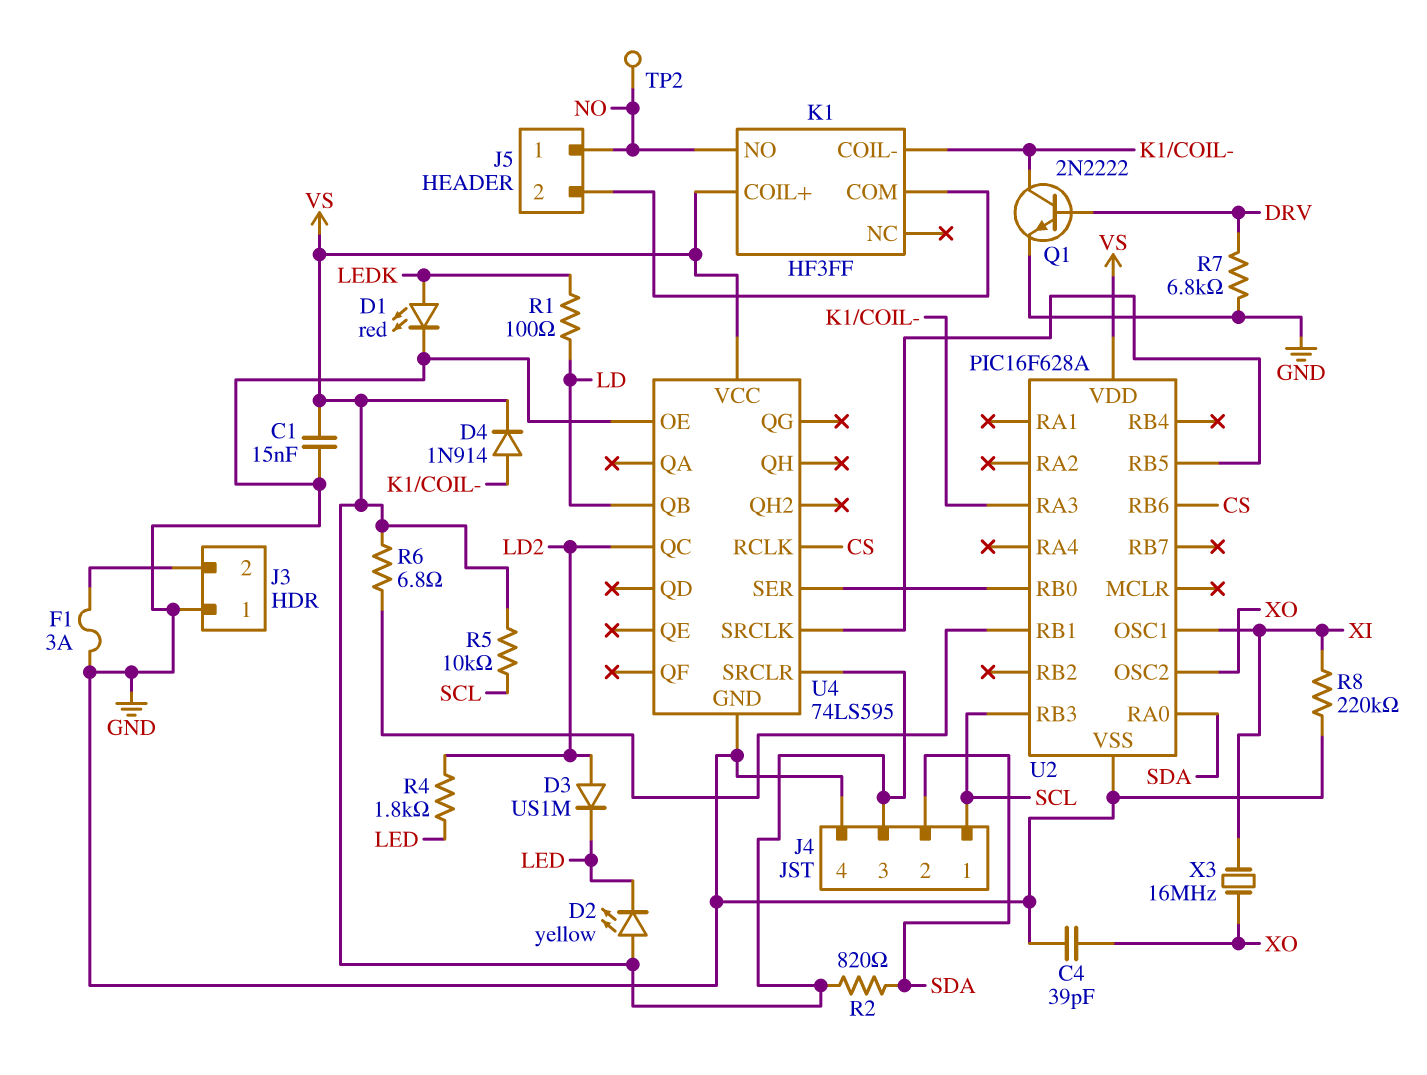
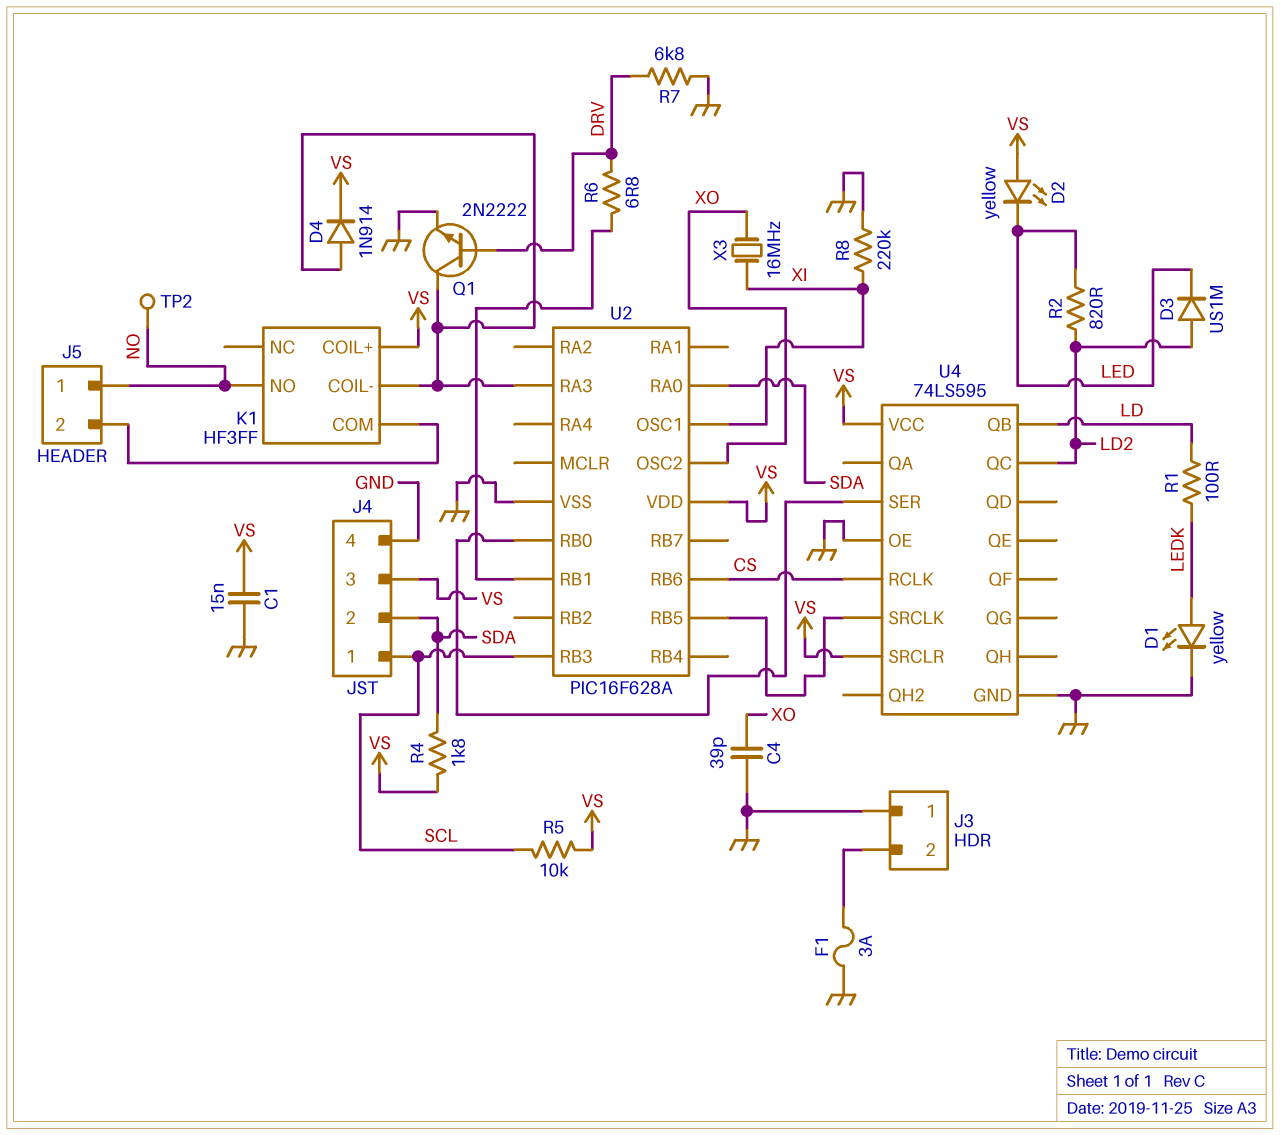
D1: LED red (A LEDK, K GND) -> LED yellow (A LEDK, K GND)
R2: 820 (SDA, VS) -> 820 (LD2, LED)
R4: 1.8k (LD2, LED) -> 1.8k (SDA, VS)
R6: 6.8 (U2/RB1, VS) -> 6.8 (DRV, U2/RB1)

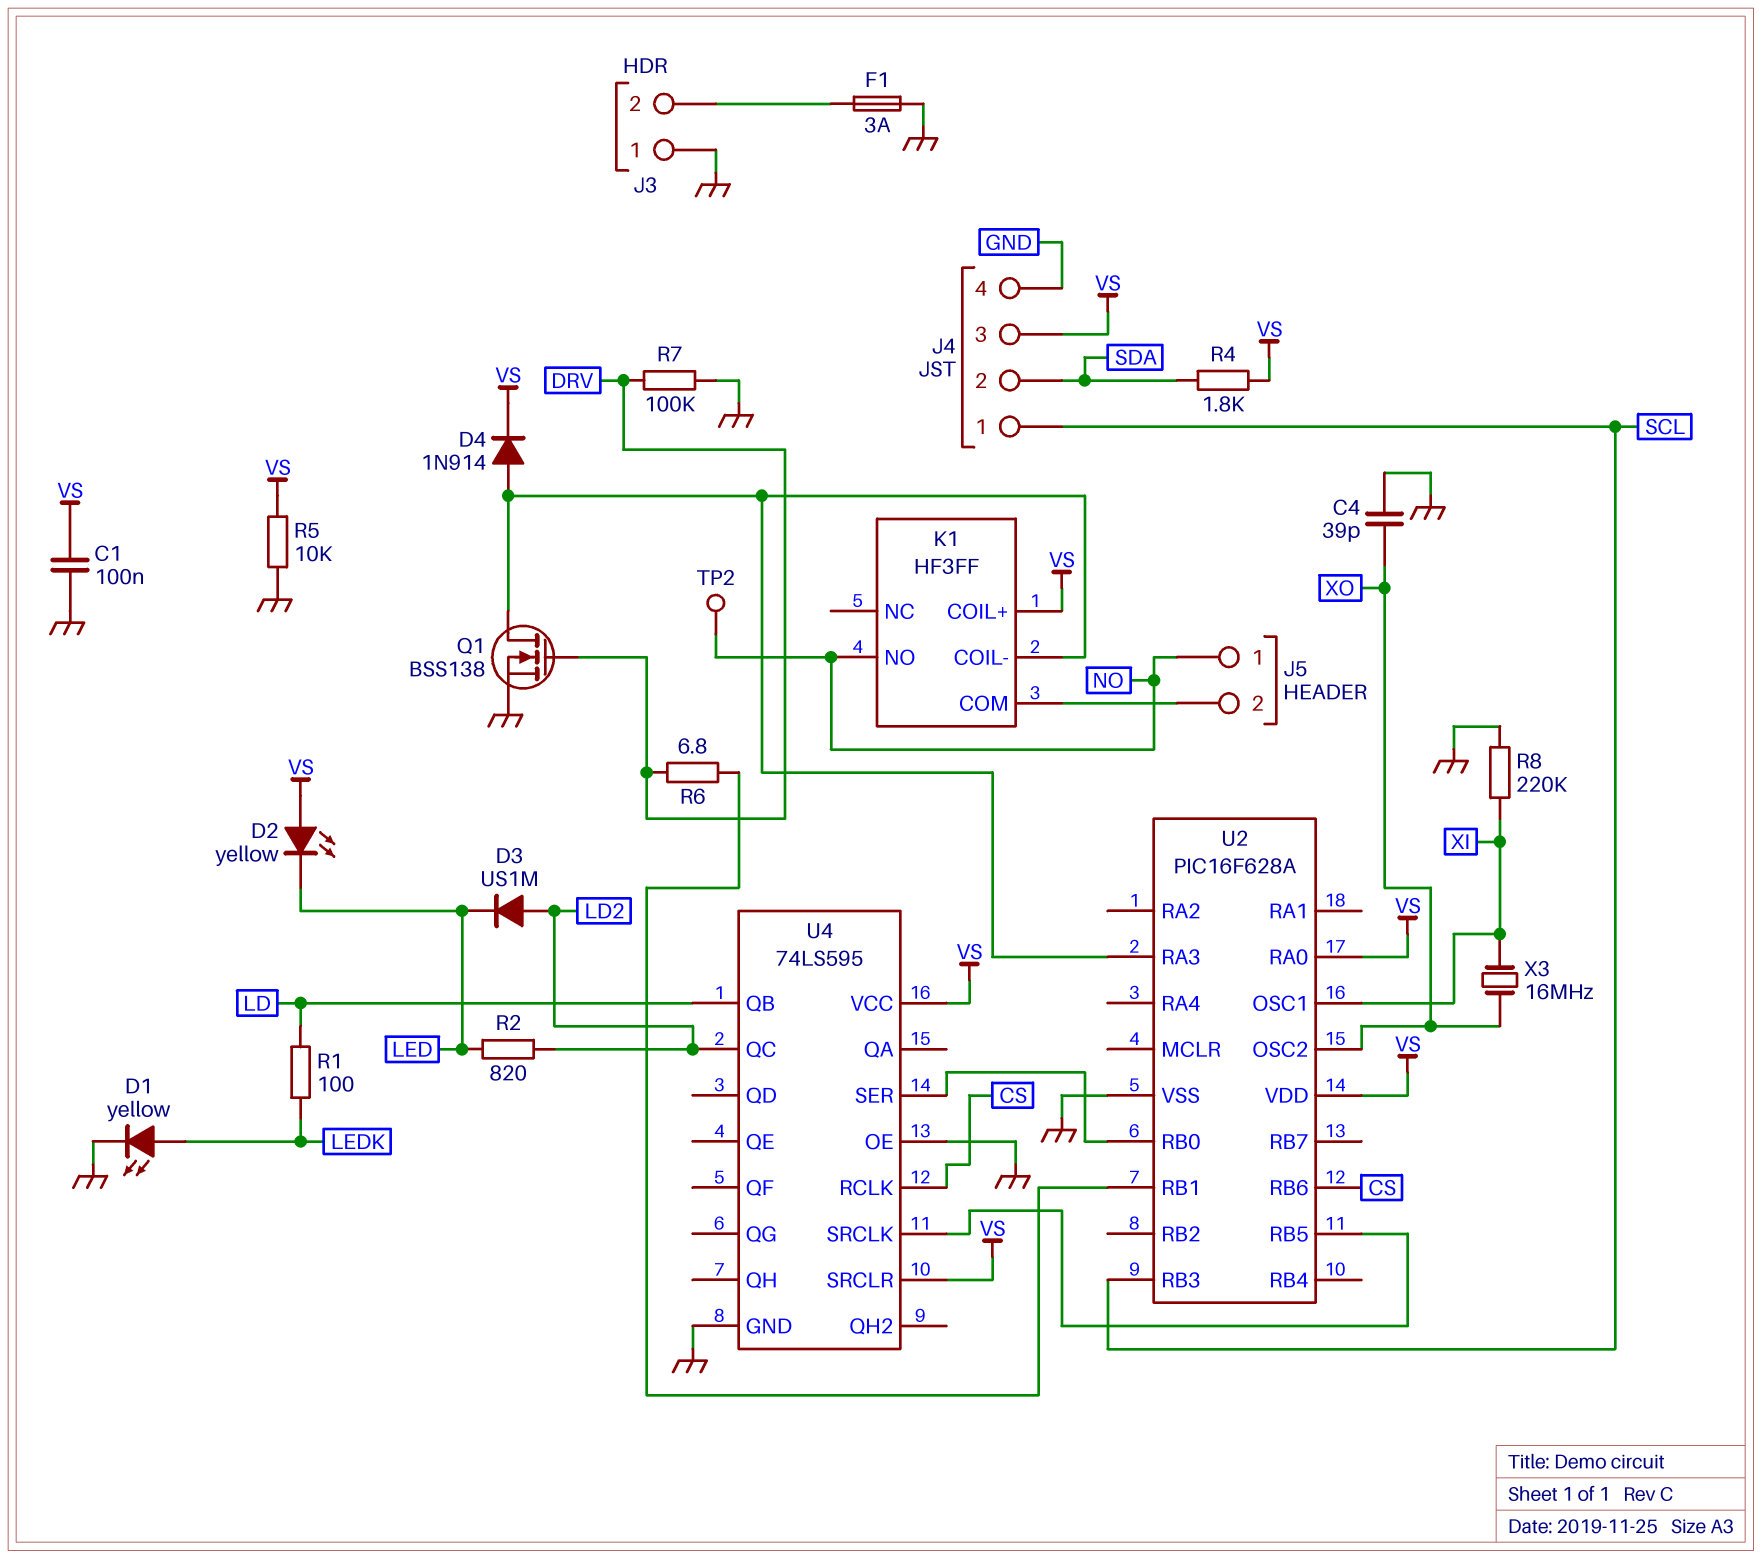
C1: 15nF (GND, VS) -> 100nF (GND, VS)
Q1: NPN 2N2222 (B DRV, C K1/COIL-, E GND) -> NMOS BSS138 (G DRV, D K1/COIL-, S GND)
R5: 10k (SCL, VS) -> 10k (GND, VS)
R7: 6.8k (DRV, GND) -> 100k (DRV, GND)
U2 pin RA0: SDA -> VS

